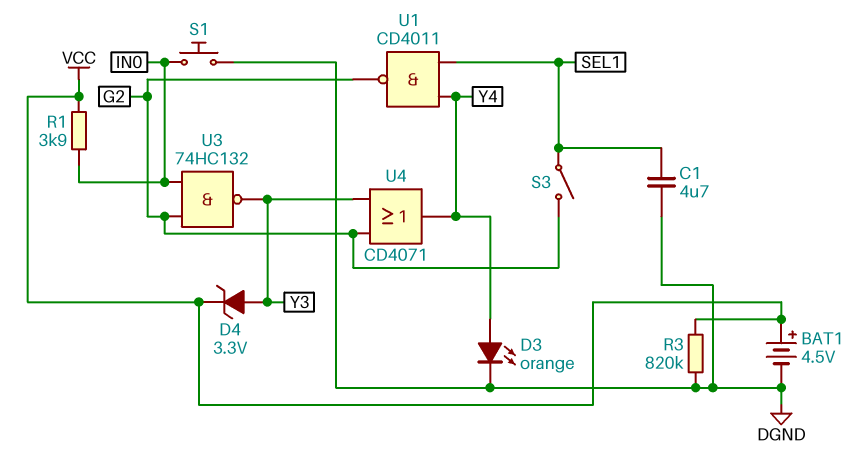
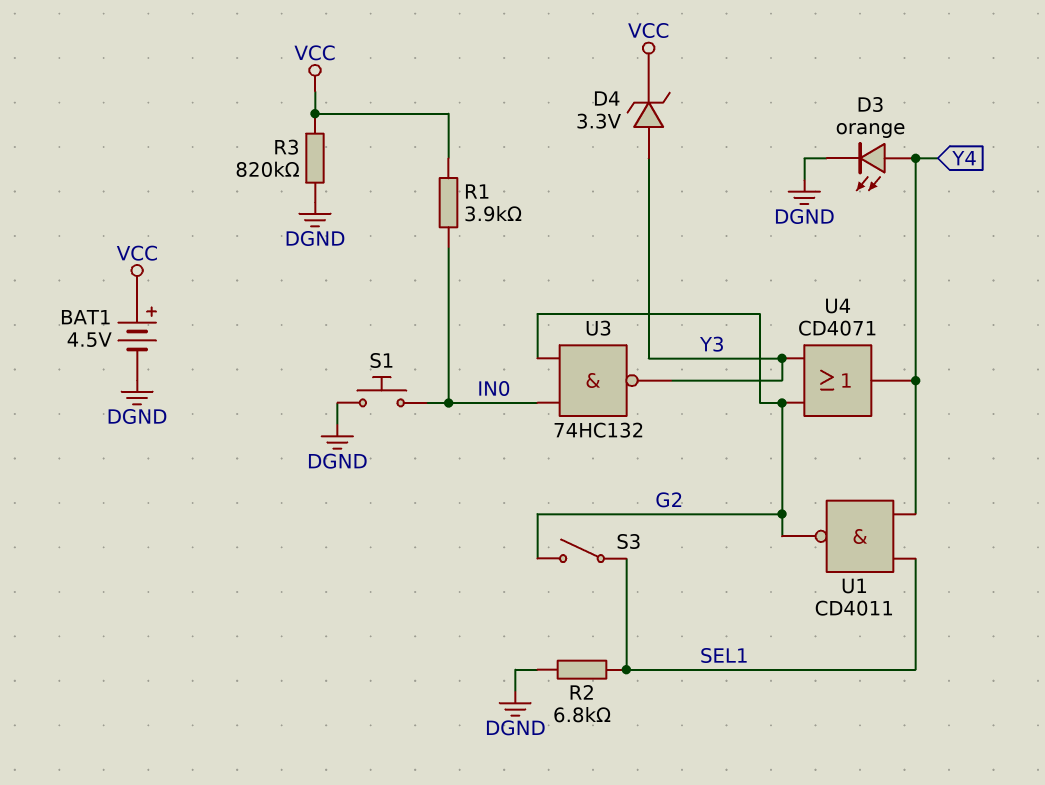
C1: 4.7uF (DGND, SEL1) -> none
R2: none -> 6.8k (DGND, SEL1)

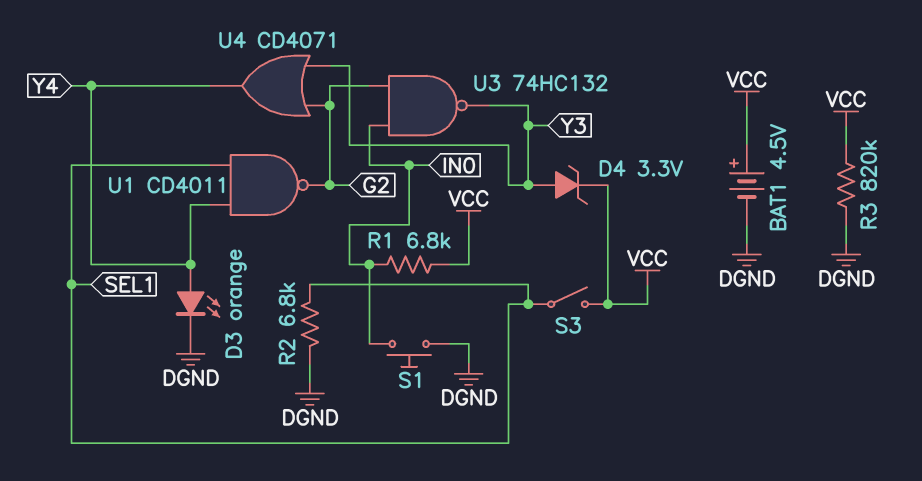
R1: 3.9k (IN0, VCC) -> 6.8k (IN0, VCC)
S3: switch (G2, SEL1) -> switch (SEL1, VCC)

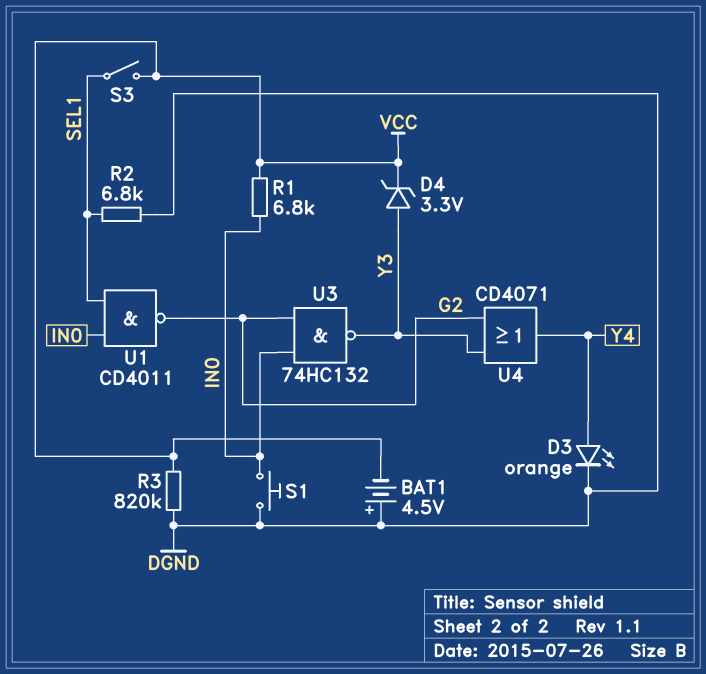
BAT1: 4.5V (plus VCC, minus DGND) -> 4.5V (plus DGND, minus VCC)
U1: NAND CD4011 (in SEL1, in Y4, out G2) -> NAND CD4011 (in IN0, in SEL1, out G2)

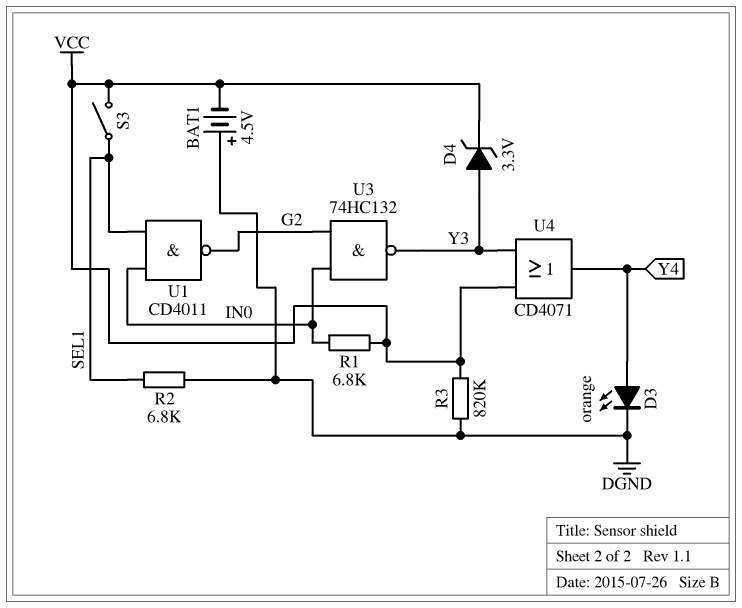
S1: button (DGND, IN0) -> none
U4: OR CD4071 (in G2, in Y3, out Y4) -> OR CD4071 (in VCC, in Y3, out Y4)

